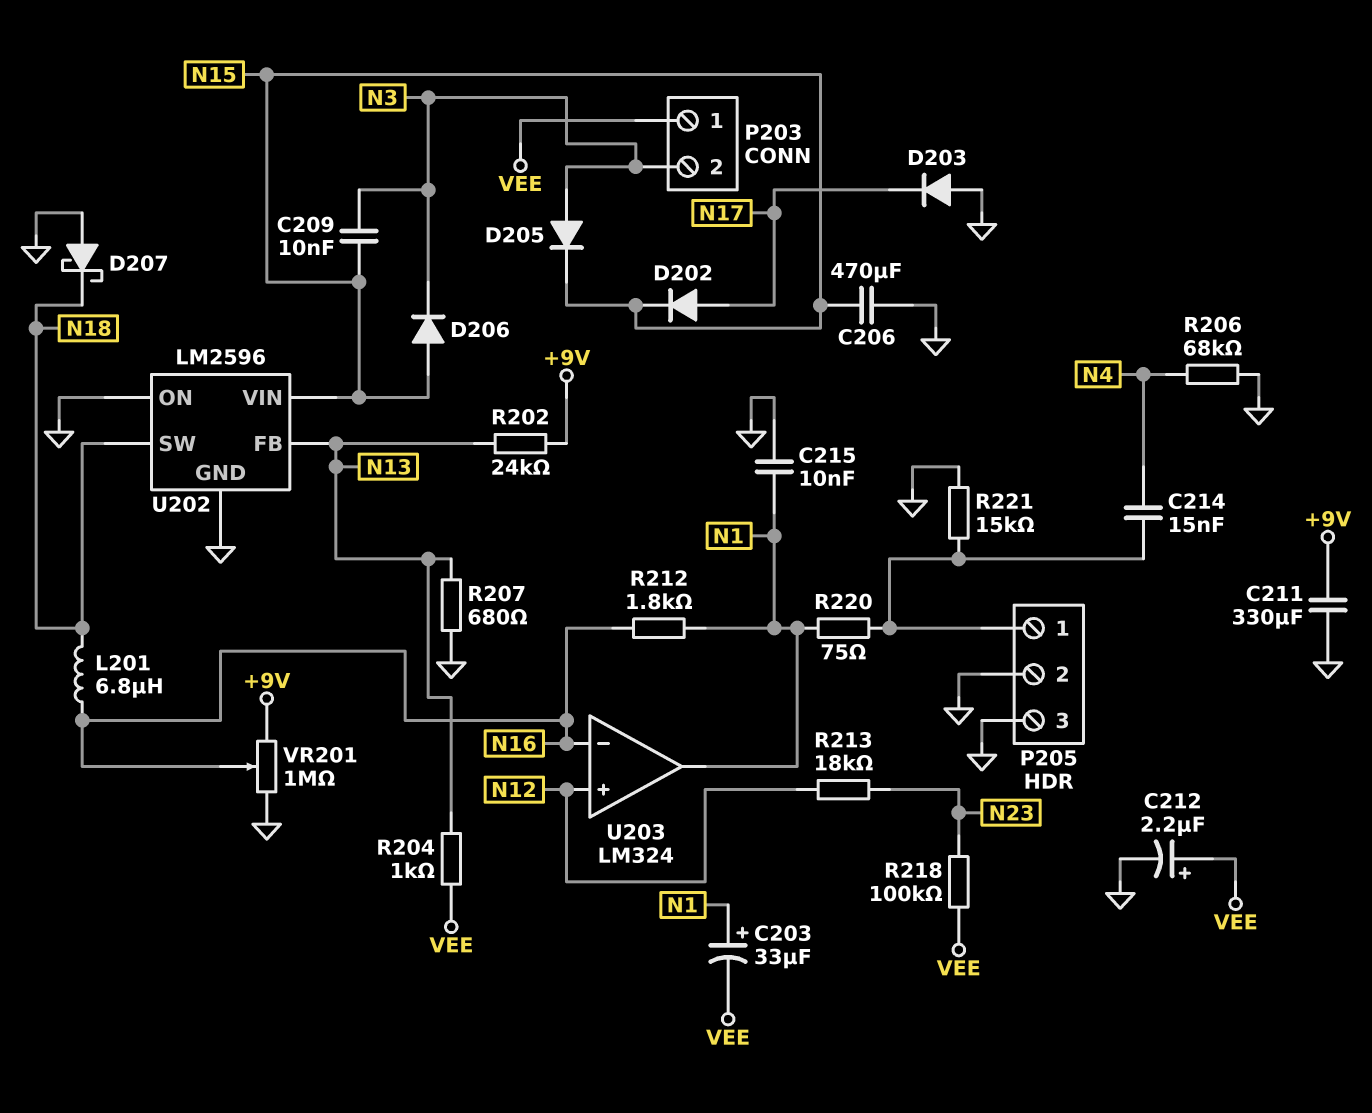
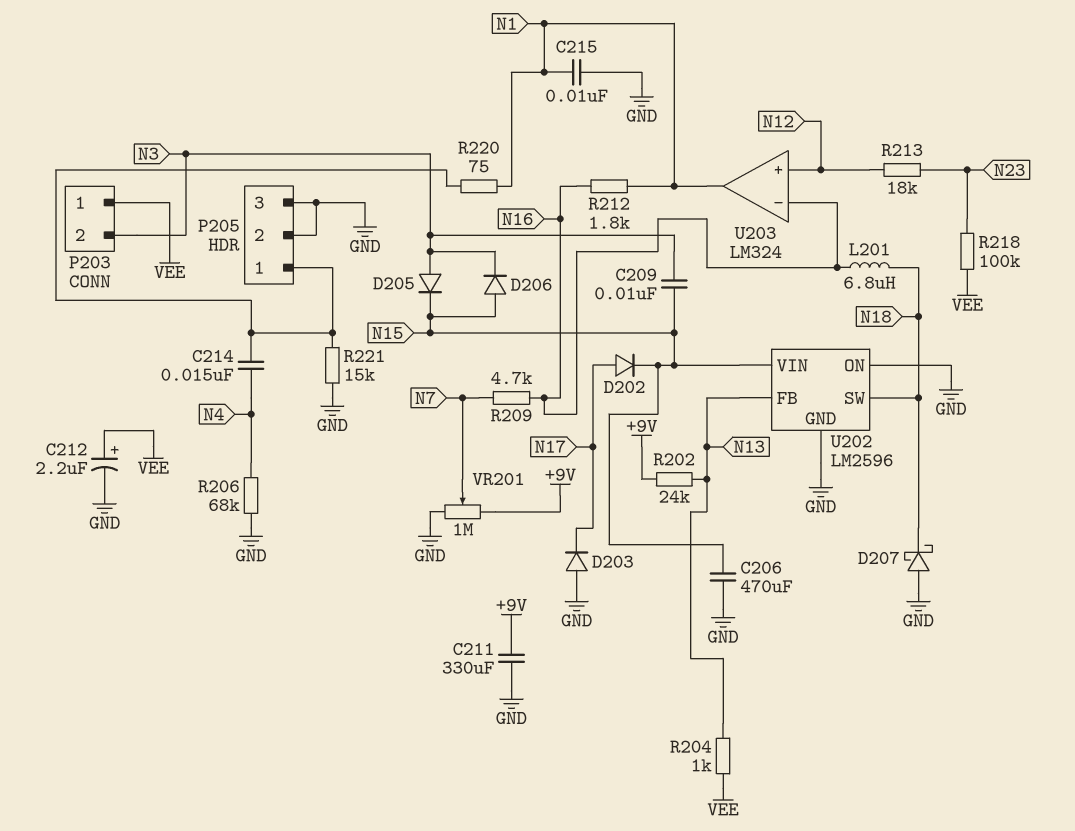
C203: 33uF (plus N1, minus VEE) -> none
R207: 680 (GND, N13) -> none
R209: none -> 4.7k (N7, N16)
VR201: 1M (+9V, GND, wiper N16) -> 1M (+9V, GND, wiper N7)

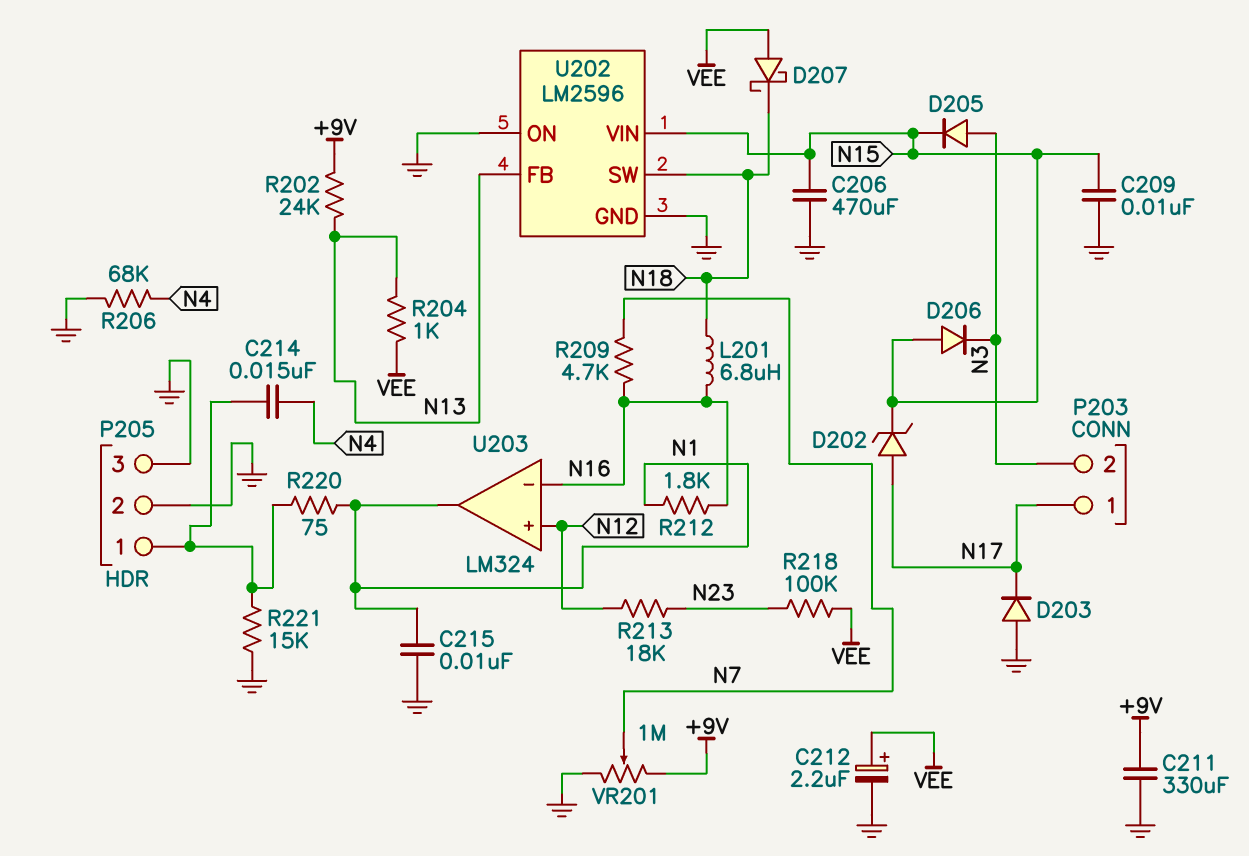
C209: 10nF (N3, N15) -> 10nF (GND, N15)
D202: diode (A N17, K N15) -> zener (A N17, K N15)
D207: schottky (A GND, K N18) -> schottky (A VEE, K N18)
P203 pin 1: VEE -> N17

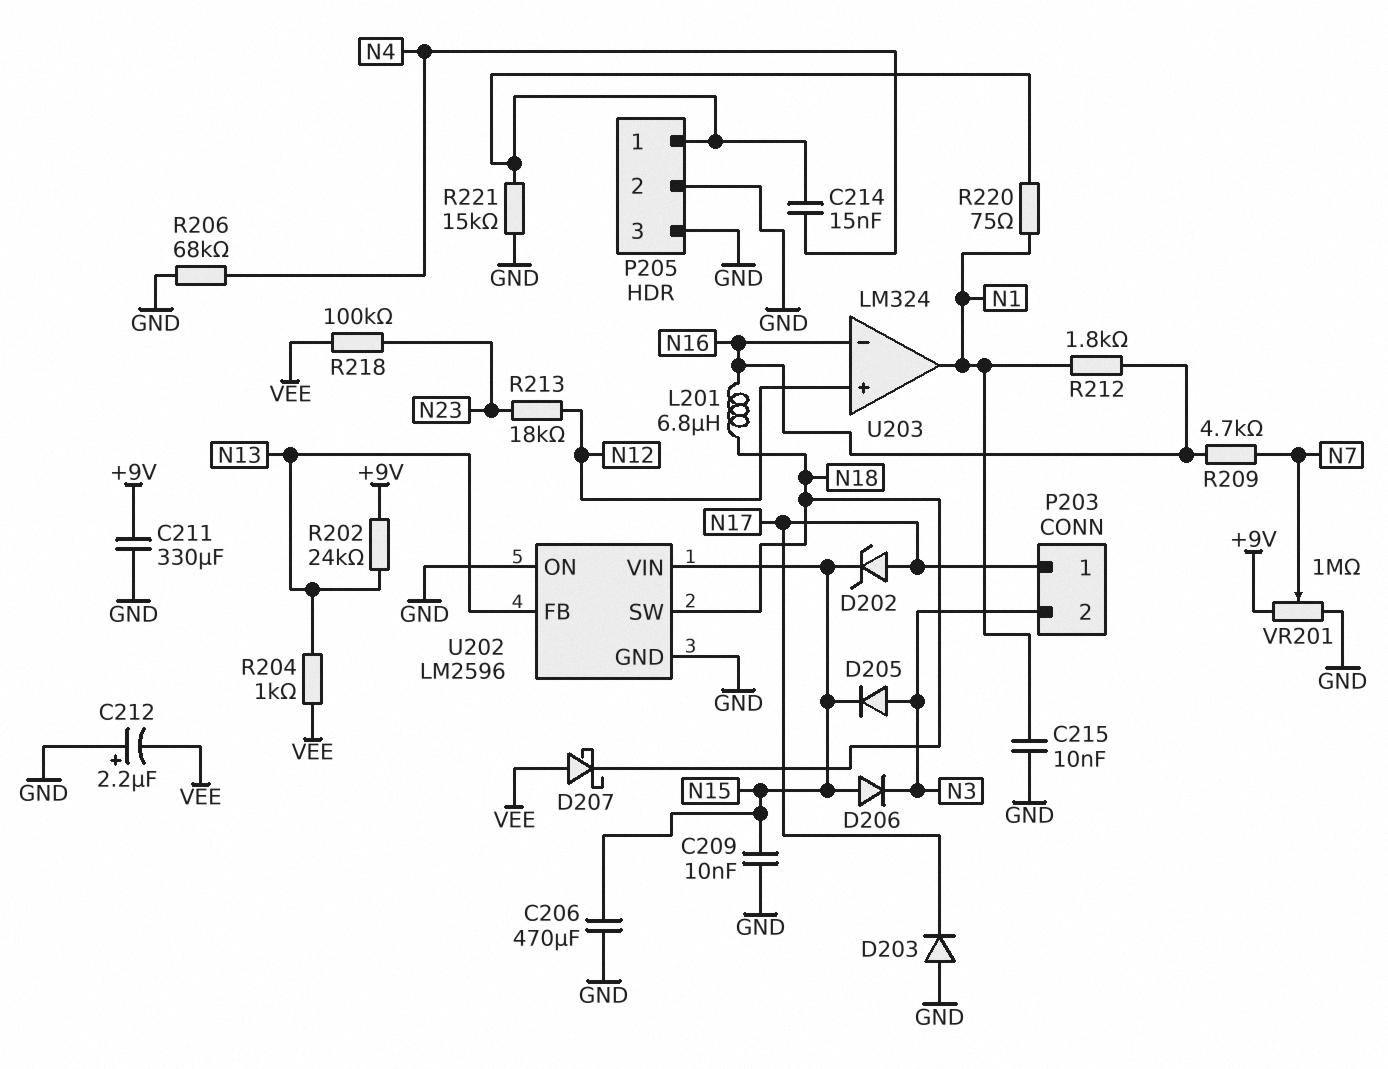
C212: 2.2uF (plus VEE, minus GND) -> 2.2uF (plus GND, minus VEE)

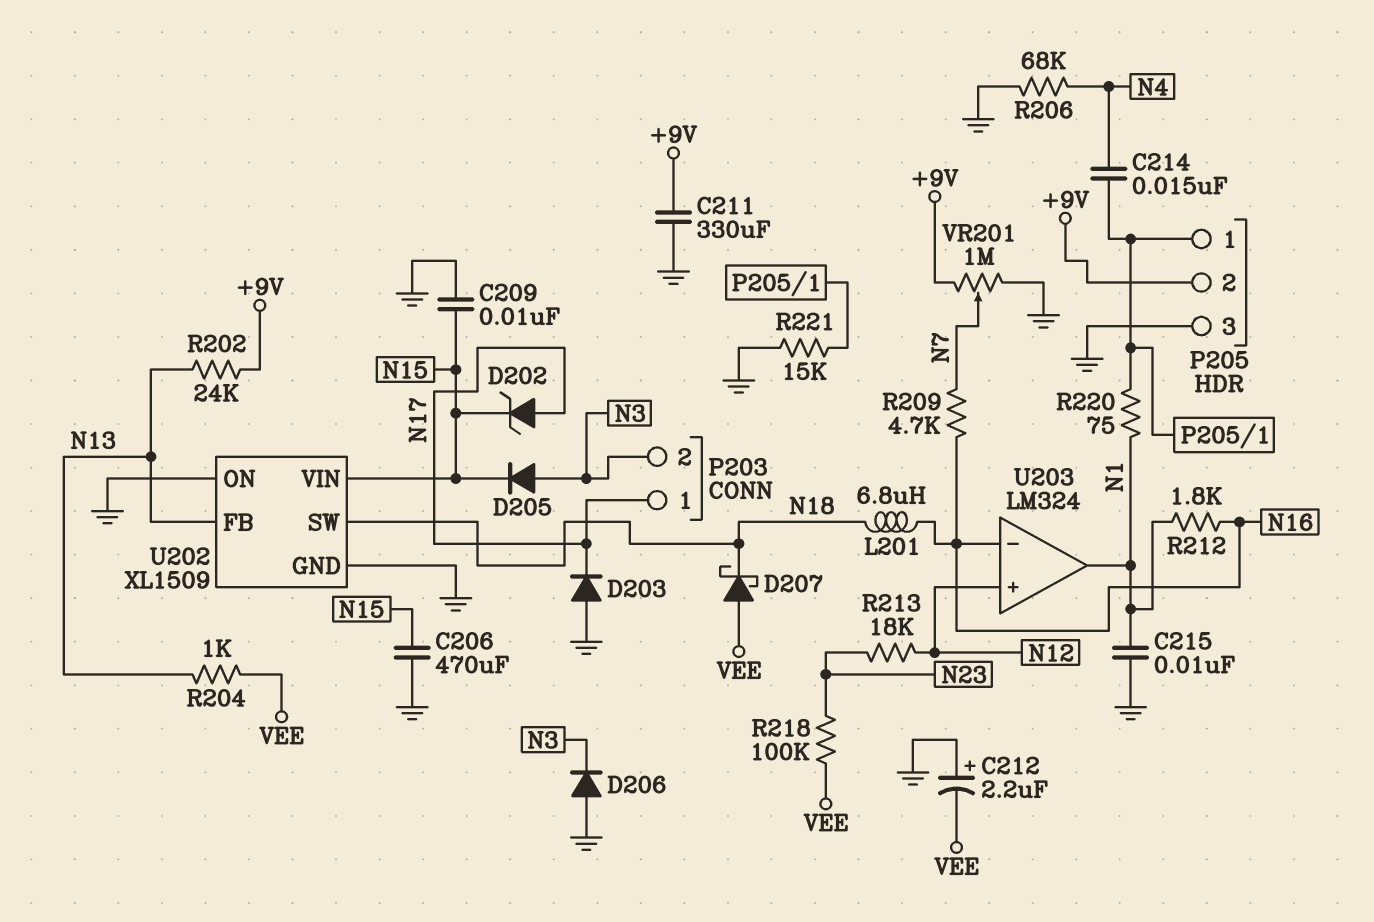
D206: diode (A N15, K N3) -> diode (A GND, K N3)
P205 pin 2: GND -> +9V
U202: LM2596 -> XL1509

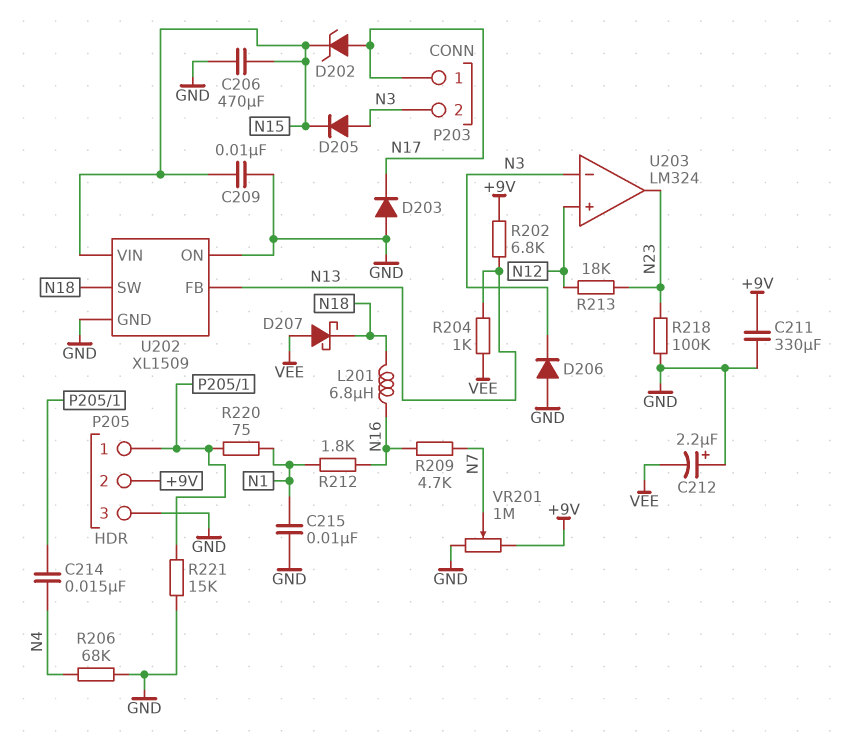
R202: 24k (+9V, N13) -> 6.8k (+9V, N13)
R218: 100k (N23, VEE) -> 100k (GND, N23)
U203 pin in-: N16 -> N3
U203 pin out: N1 -> N23

